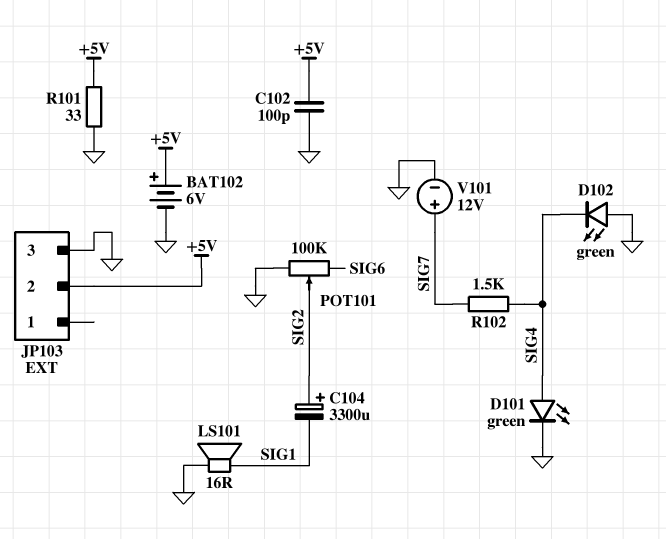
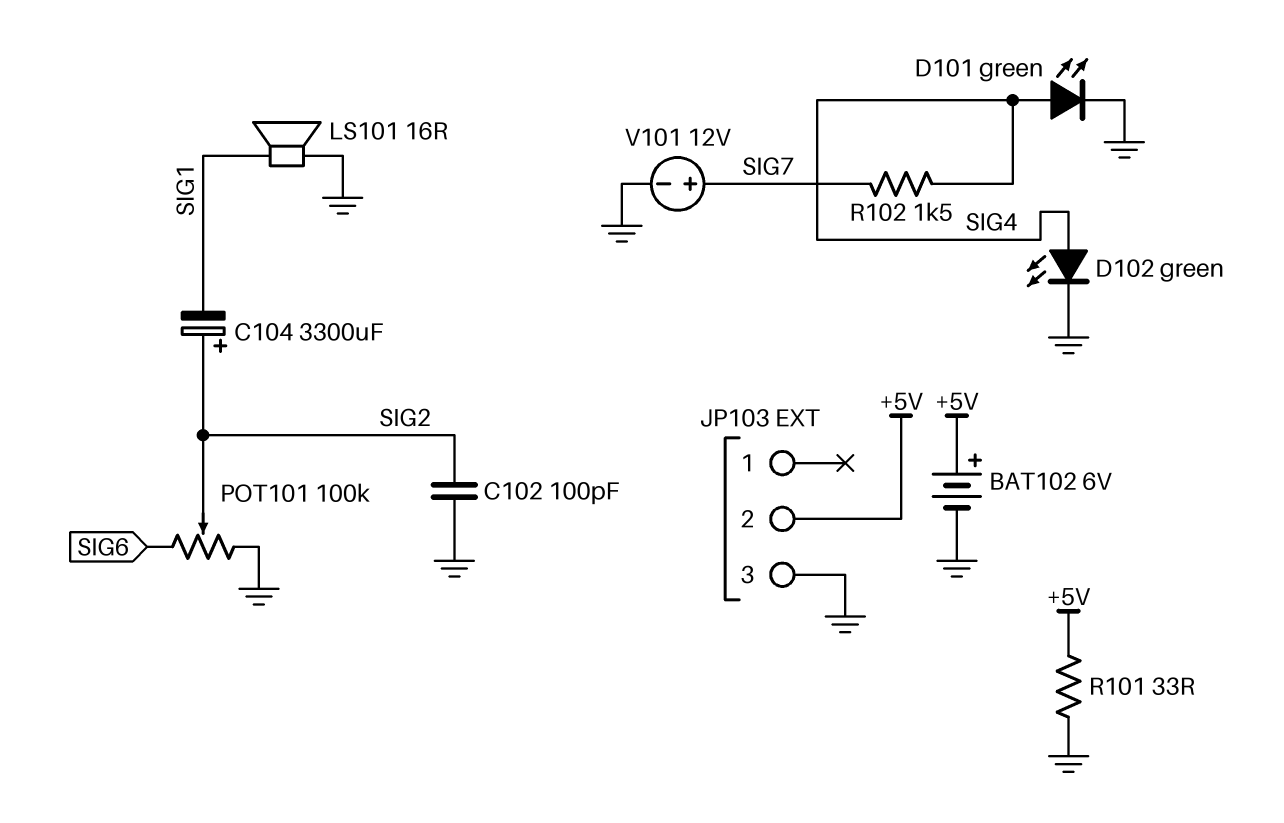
C102: 100pF (+5V, GND) -> 100pF (GND, SIG2)
D102: LED green (A GND, K SIG4) -> LED green (A SIG4, K GND)

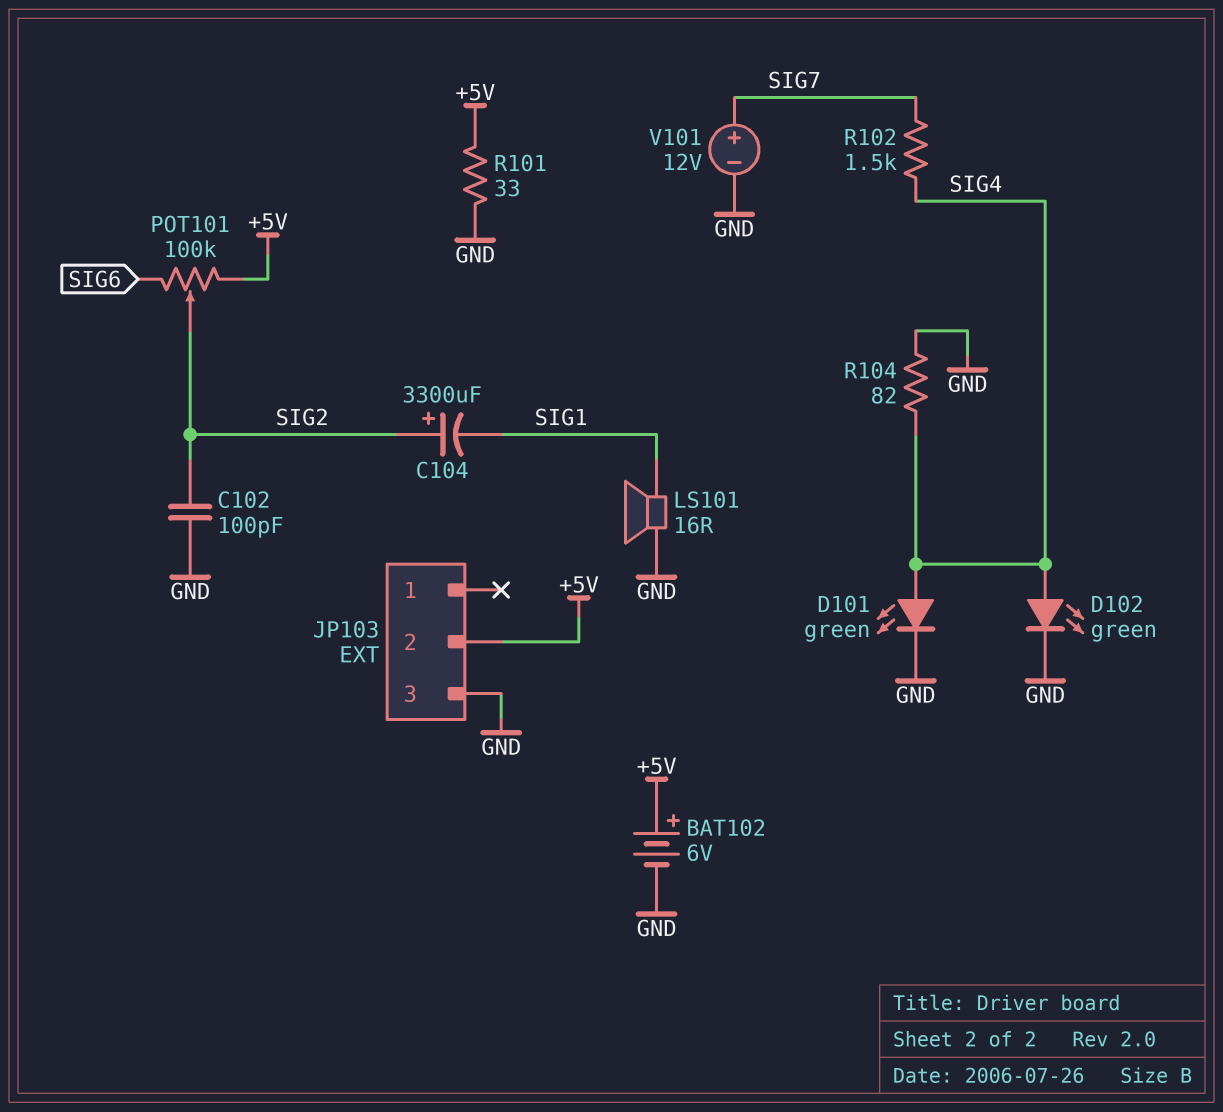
POT101: 100k (GND, SIG6, wiper SIG2) -> 100k (+5V, SIG6, wiper SIG2)
R104: none -> 82 (GND, SIG4)

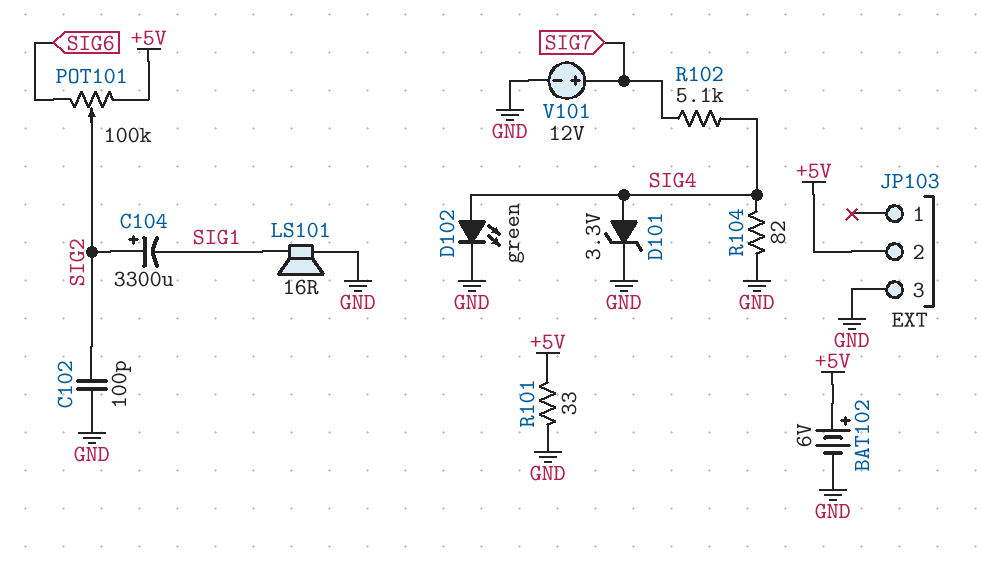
D101: LED green (A SIG4, K GND) -> zener 3.3V (A SIG4, K GND)
R102: 1.5k (SIG4, SIG7) -> 5.1k (SIG4, SIG7)

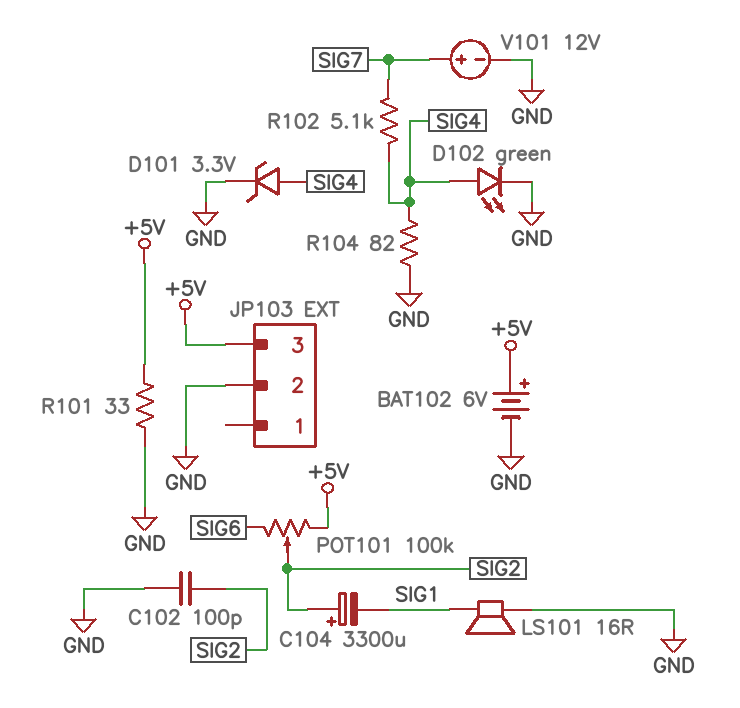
JP103 pin 2: +5V -> GND
JP103 pin 3: GND -> +5V

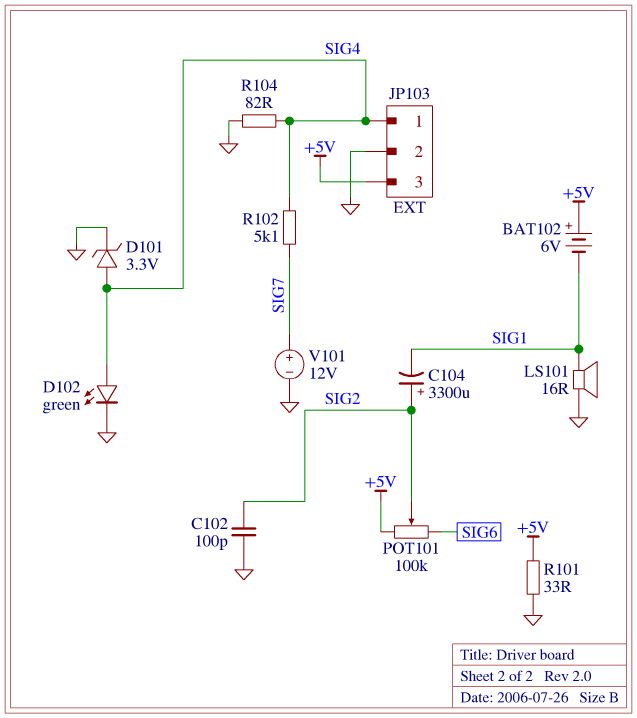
BAT102: 6V (plus +5V, minus GND) -> 6V (plus +5V, minus SIG1)
JP103 pin 1: none -> SIG4

